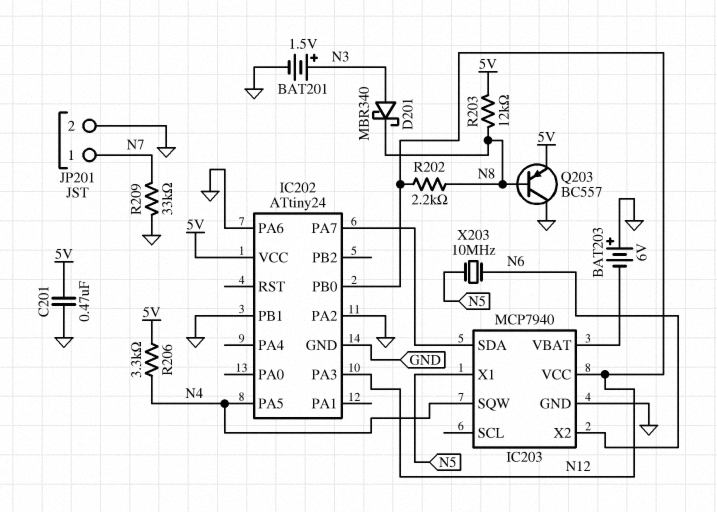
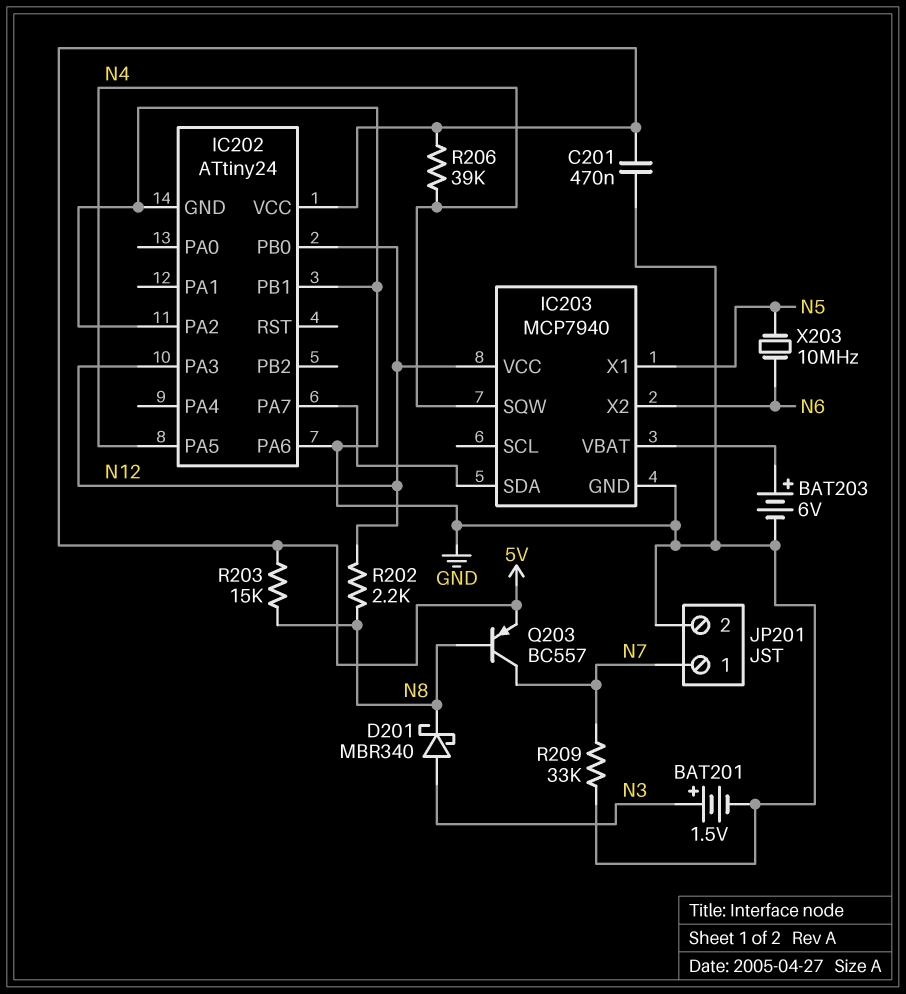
BAT203: 6V (plus GND, minus IC203/VBAT) -> 6V (plus IC203/VBAT, minus GND)
Q203: PNP BC557 (B N8, C GND, E 5V) -> PNP BC557 (B N8, C N7, E 5V)
R203: 12k (5V, N8) -> 15k (5V, N8)
R206: 3.3k (5V, N4) -> 39k (5V, N4)

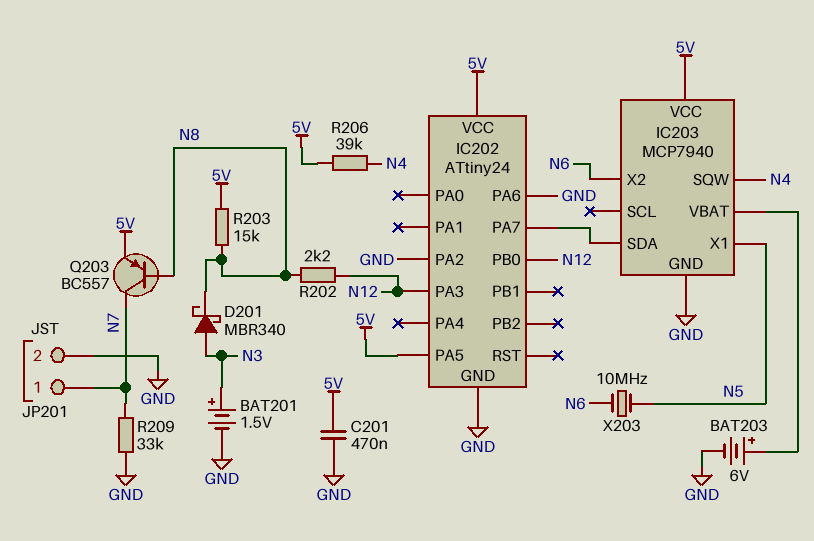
IC202 pin PA5: N4 -> 5V
IC202 pin PB1: GND -> none
IC203 pin VCC: N12 -> 5V

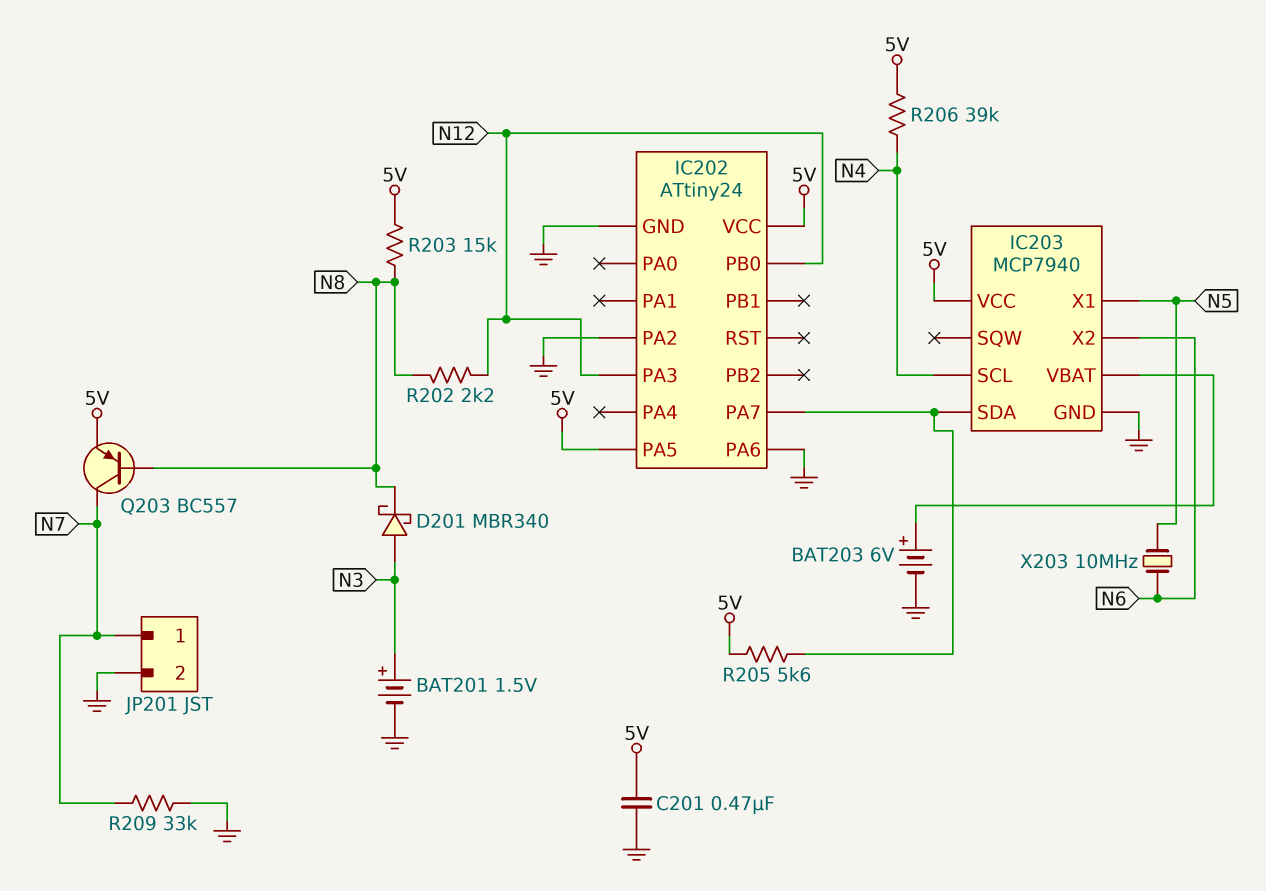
IC203 pin SCL: none -> N4
IC203 pin SQW: N4 -> none
R205: none -> 5.6k (5V, IC202/PA7)

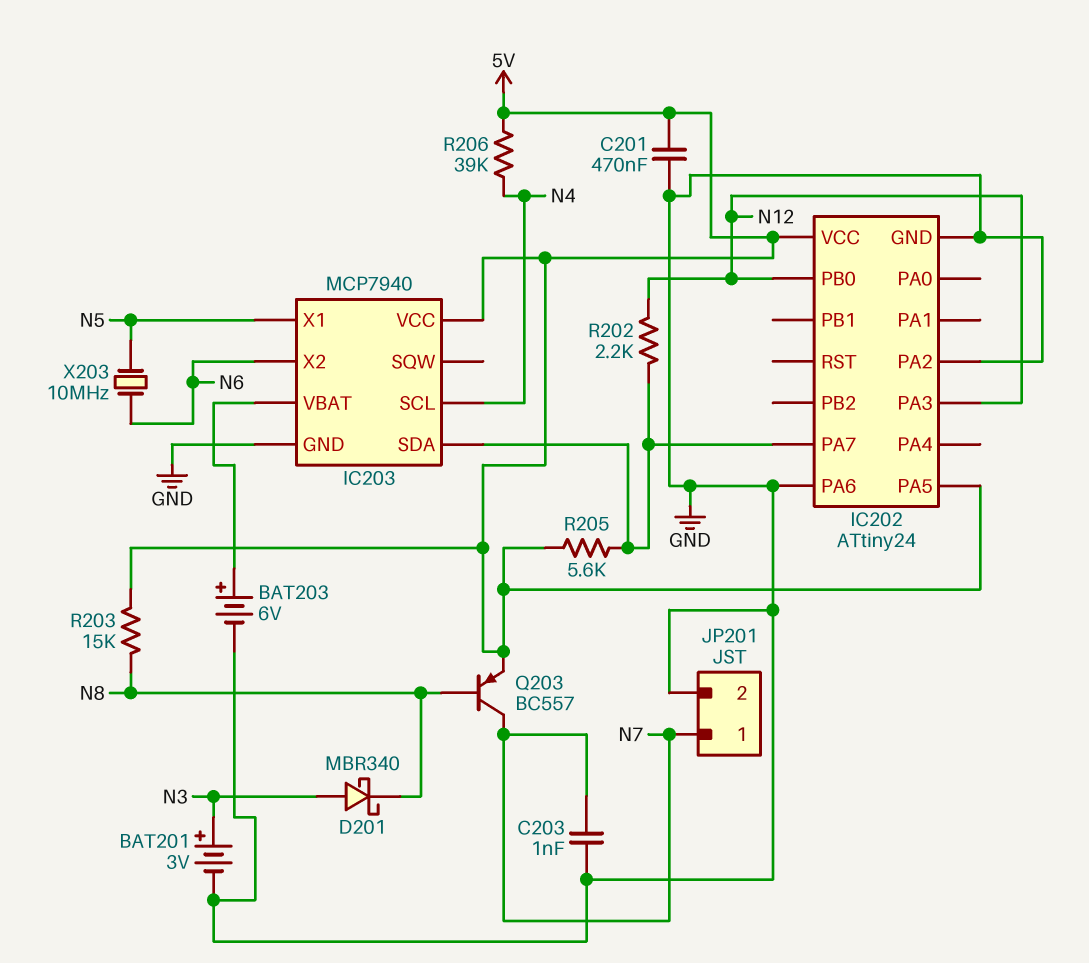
BAT201: 1.5V (plus N3, minus GND) -> 3V (plus N3, minus GND)
C203: none -> 1nF (GND, N7)
R202: 2.2k (N8, N12) -> 2.2k (IC202/PA7, N12)
R209: 33k (GND, N7) -> none

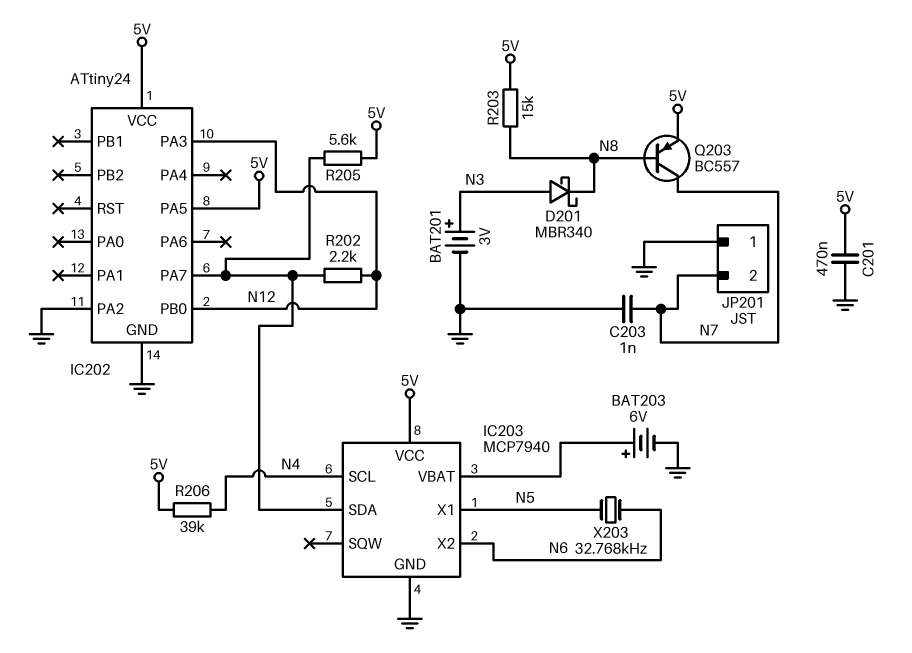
IC202 pin PA6: GND -> none
JP201 pin 1: N7 -> GND
JP201 pin 2: GND -> N7
X203: 10MHz (N5, N6) -> 32.768kHz (N5, N6)

